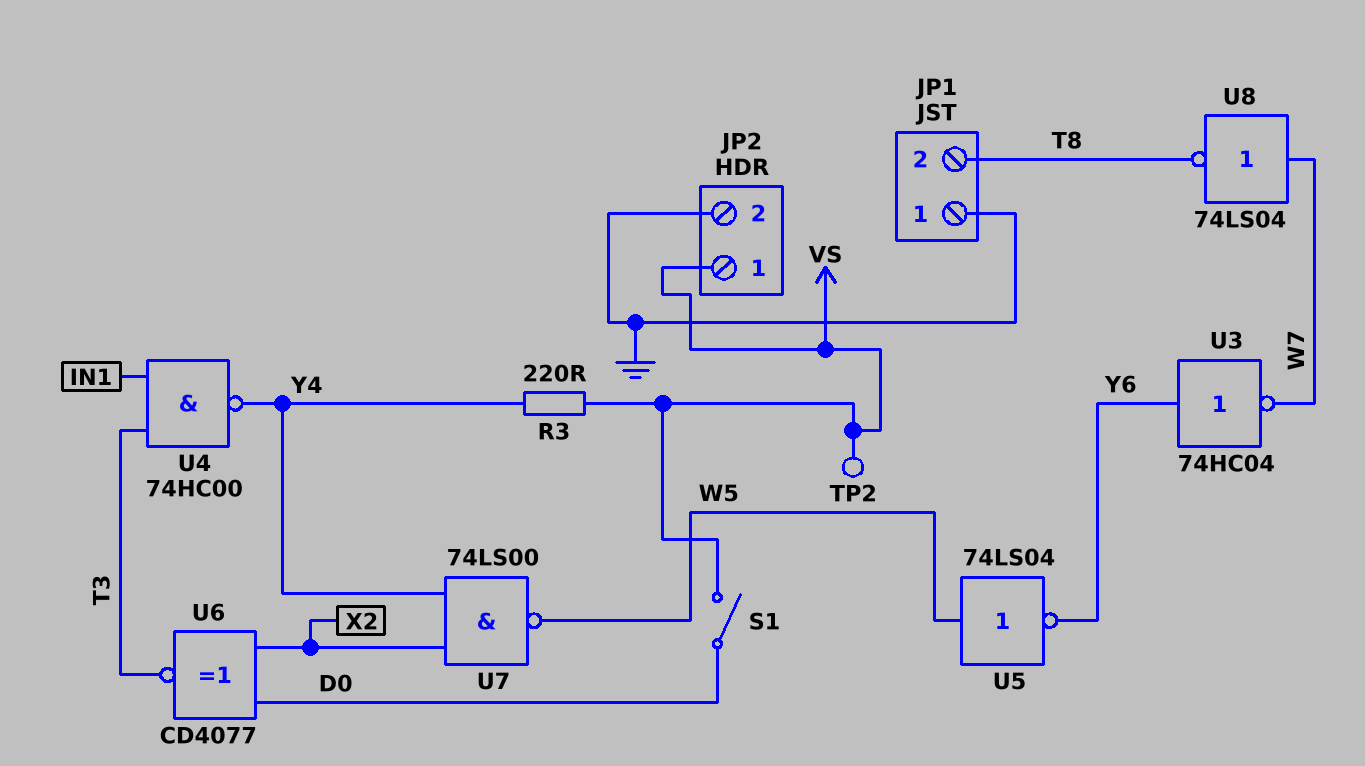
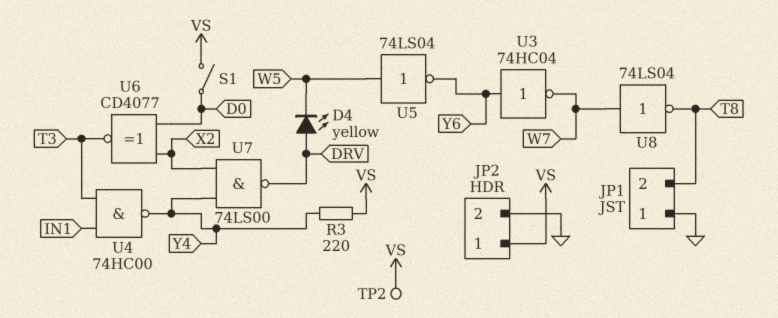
D4: none -> LED yellow (A DRV, K W5)
U7: NAND 74LS00 (in X2, in Y4, out W5) -> NAND 74LS00 (in X2, in Y4, out DRV)

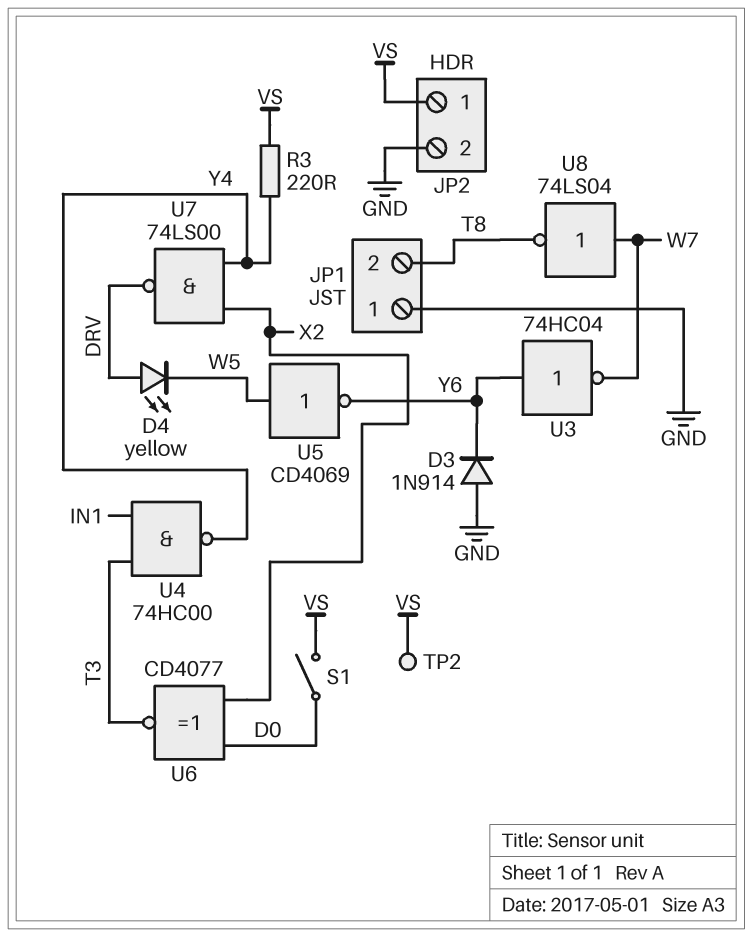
D3: none -> diode 1N914 (A GND, K Y6)
U5: NOT 74LS04 (in W5, out Y6) -> NOT CD4069 (in W5, out Y6)

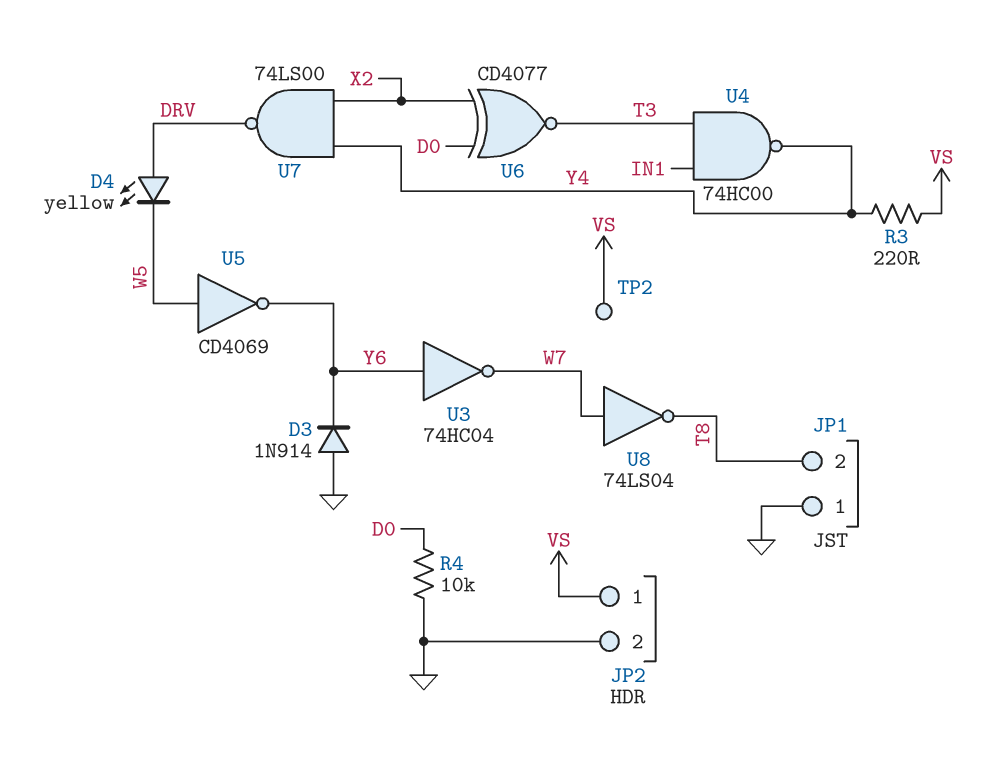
R4: none -> 10k (D0, GND)
S1: switch (D0, VS) -> none

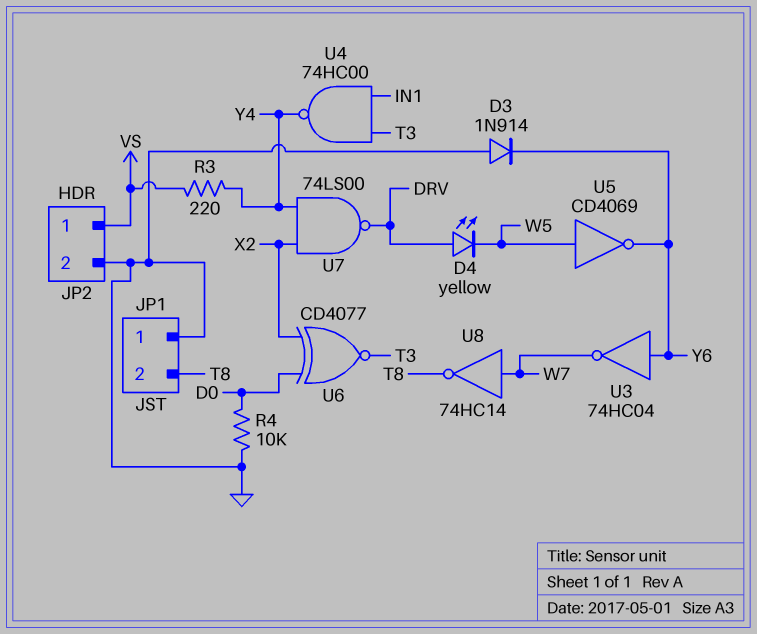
TP2: test point (VS) -> none
U8: NOT 74LS04 (in W7, out T8) -> NOT 74HC14 (in W7, out T8)

